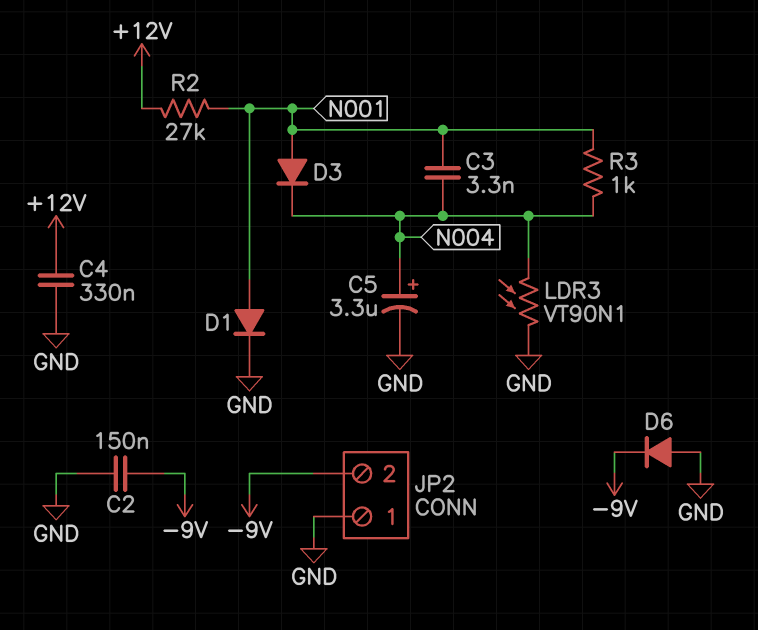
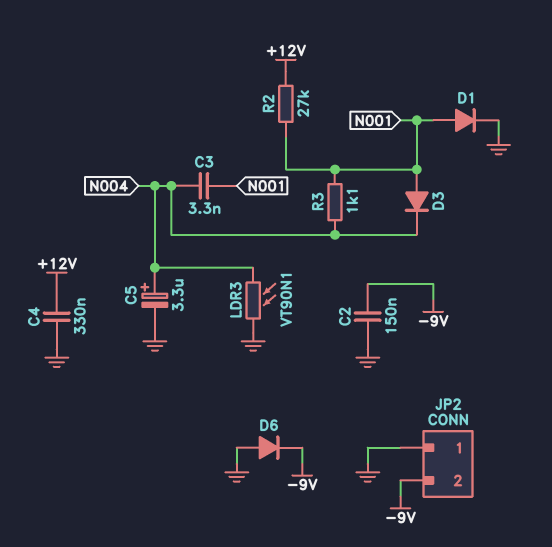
R3: 1k (N001, N004) -> 1.1k (N001, N004)

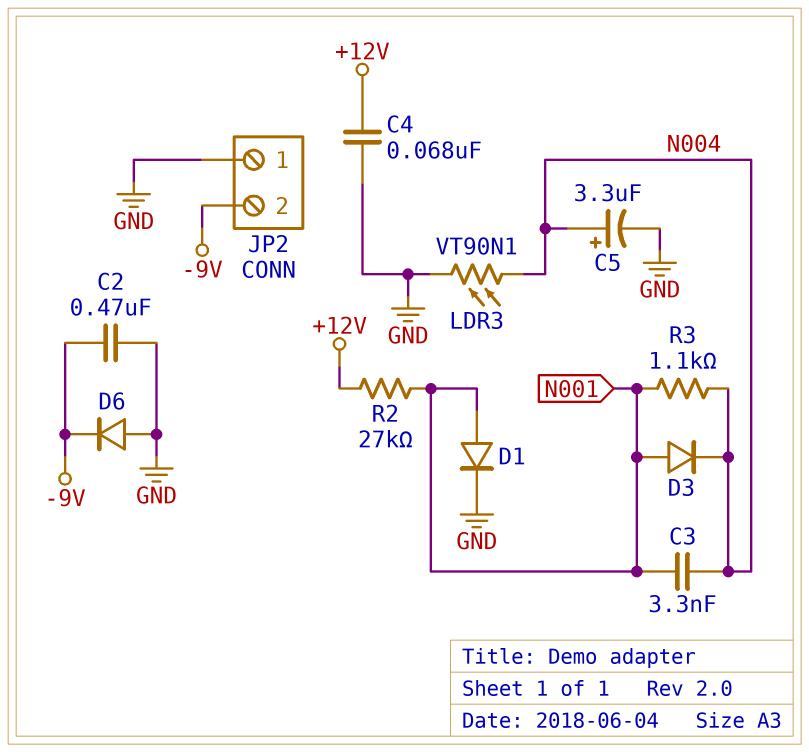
C2: 150nF (-9V, GND) -> 470nF (-9V, GND)
C4: 330nF (+12V, GND) -> 68nF (+12V, GND)

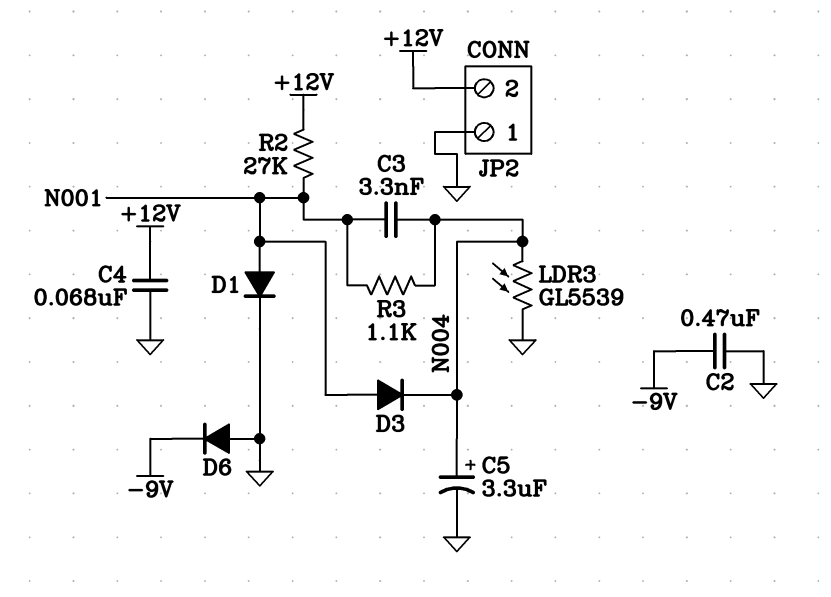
JP2 pin 2: -9V -> +12V
LDR3: VT90N1 (GND, N004) -> GL5539 (GND, N004)

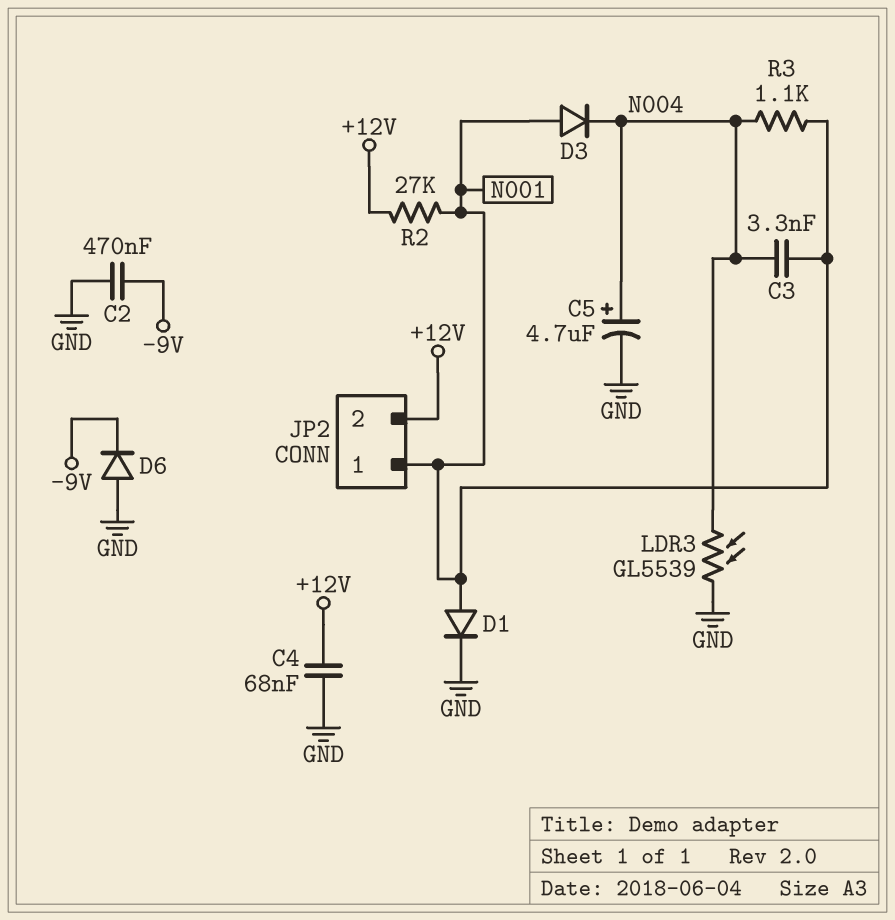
C5: 3.3uF (plus N004, minus GND) -> 4.7uF (plus N004, minus GND)
JP2 pin 1: GND -> N001

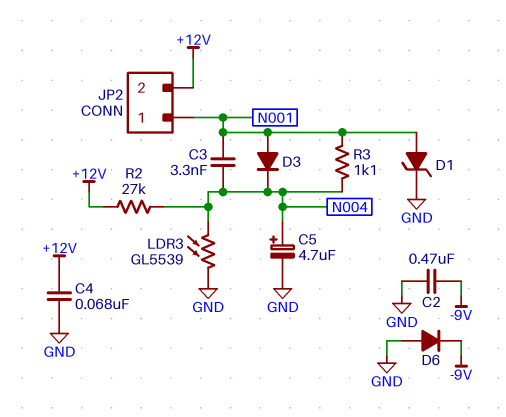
D1: diode (A N001, K GND) -> zener (A N001, K GND)
R2: 27k (+12V, N001) -> 27k (+12V, N004)

